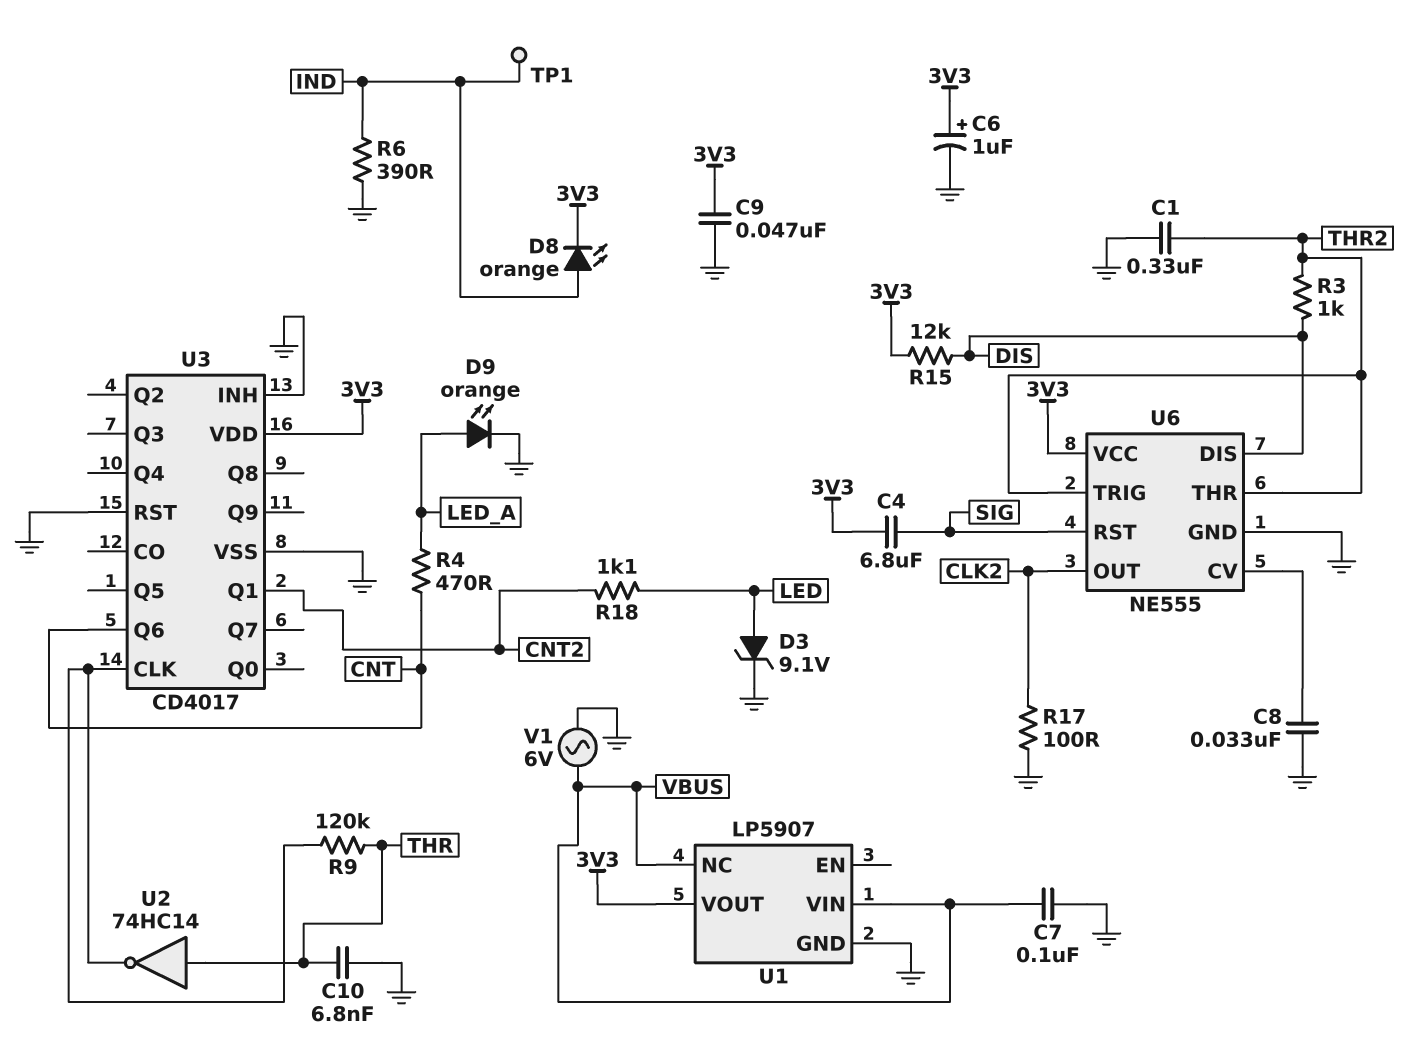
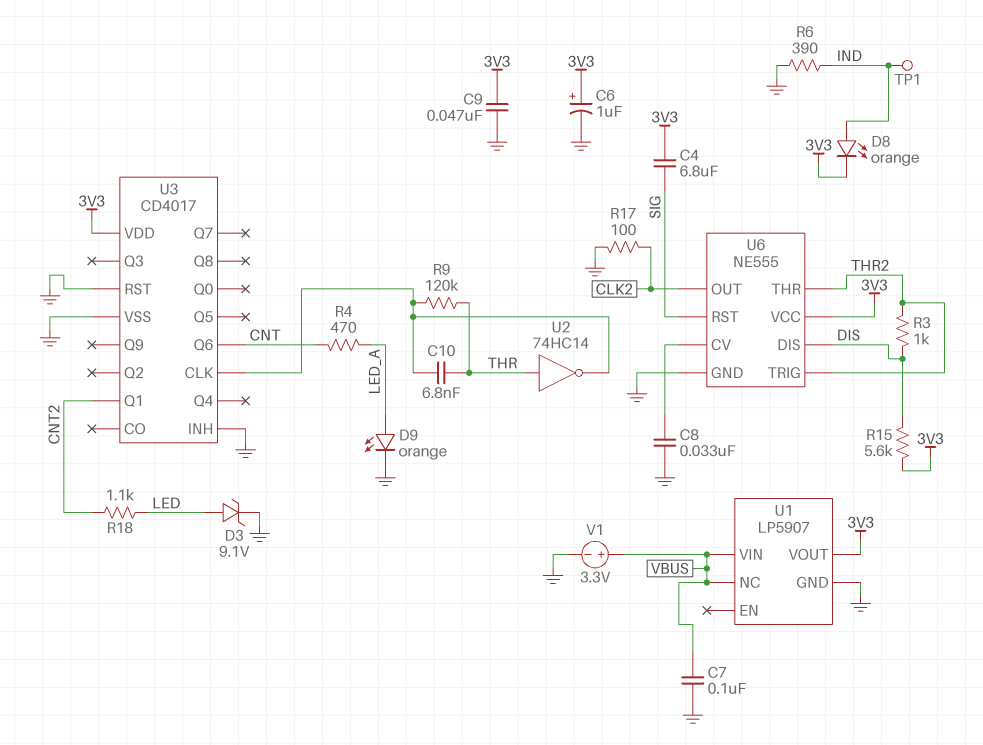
C1: 330nF (GND, THR2) -> none
C10: 6.8nF (GND, THR) -> 6.8nF (THR, U3/CLK)
R15: 12k (3V3, DIS) -> 5.6k (3V3, DIS)
V1: AC 6V (GND, VBUS) -> 3.3V (plus VBUS, minus GND)

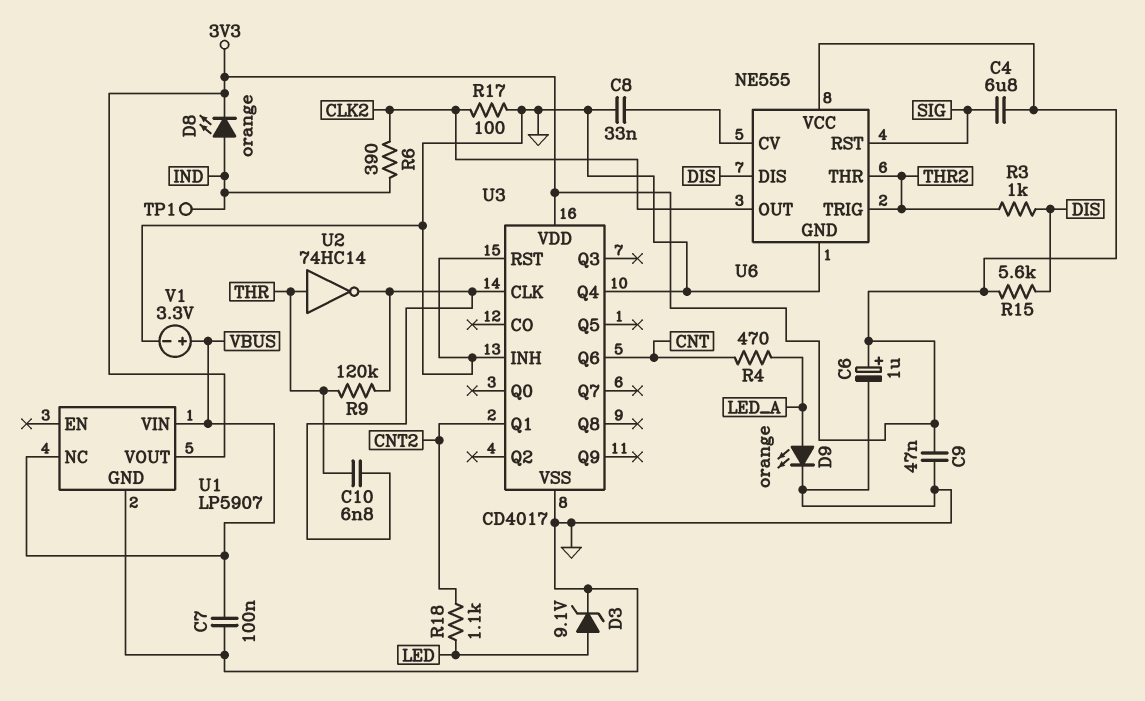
R6: 390 (GND, IND) -> 390 (CLK2, IND)
U3 pin Q4: none -> GND

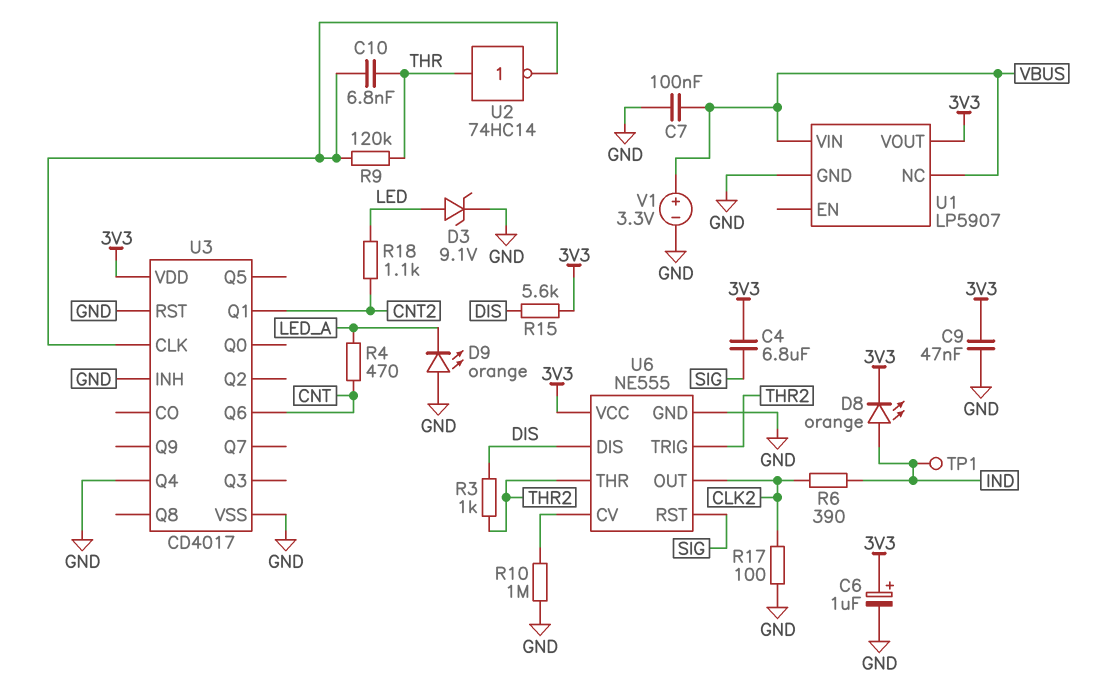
C8: 33nF (GND, U6/CV) -> none
D9: LED orange (A LED_A, K GND) -> LED orange (A GND, K LED_A)
R10: none -> 1M (GND, U6/CV)

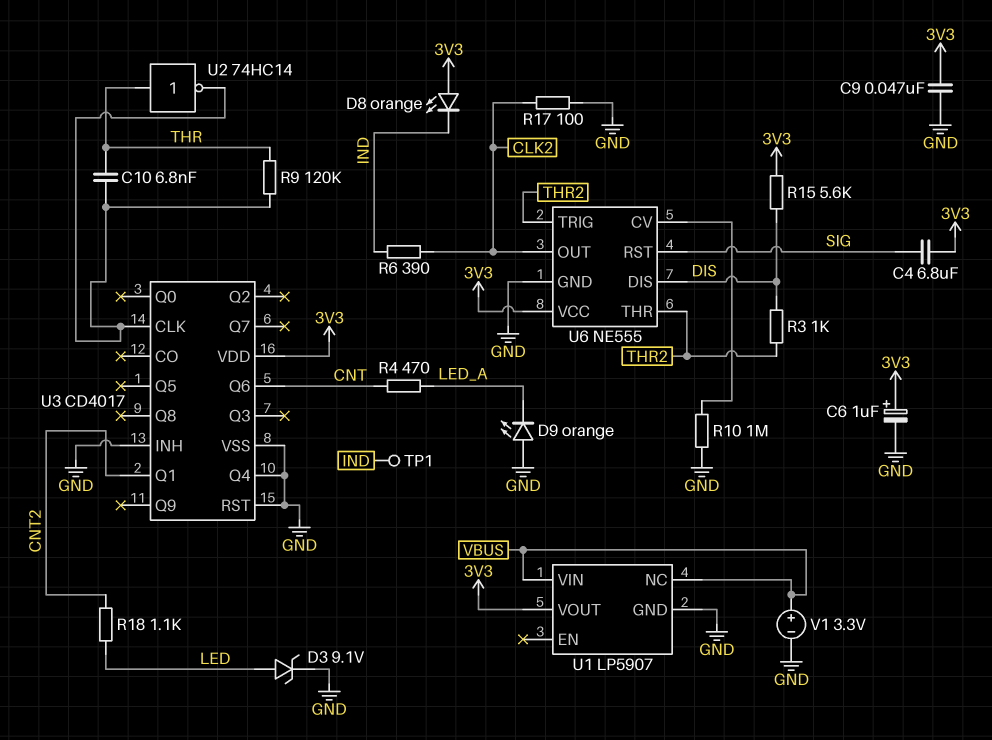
C7: 100nF (GND, VBUS) -> none
D8: LED orange (A IND, K 3V3) -> LED orange (A 3V3, K IND)

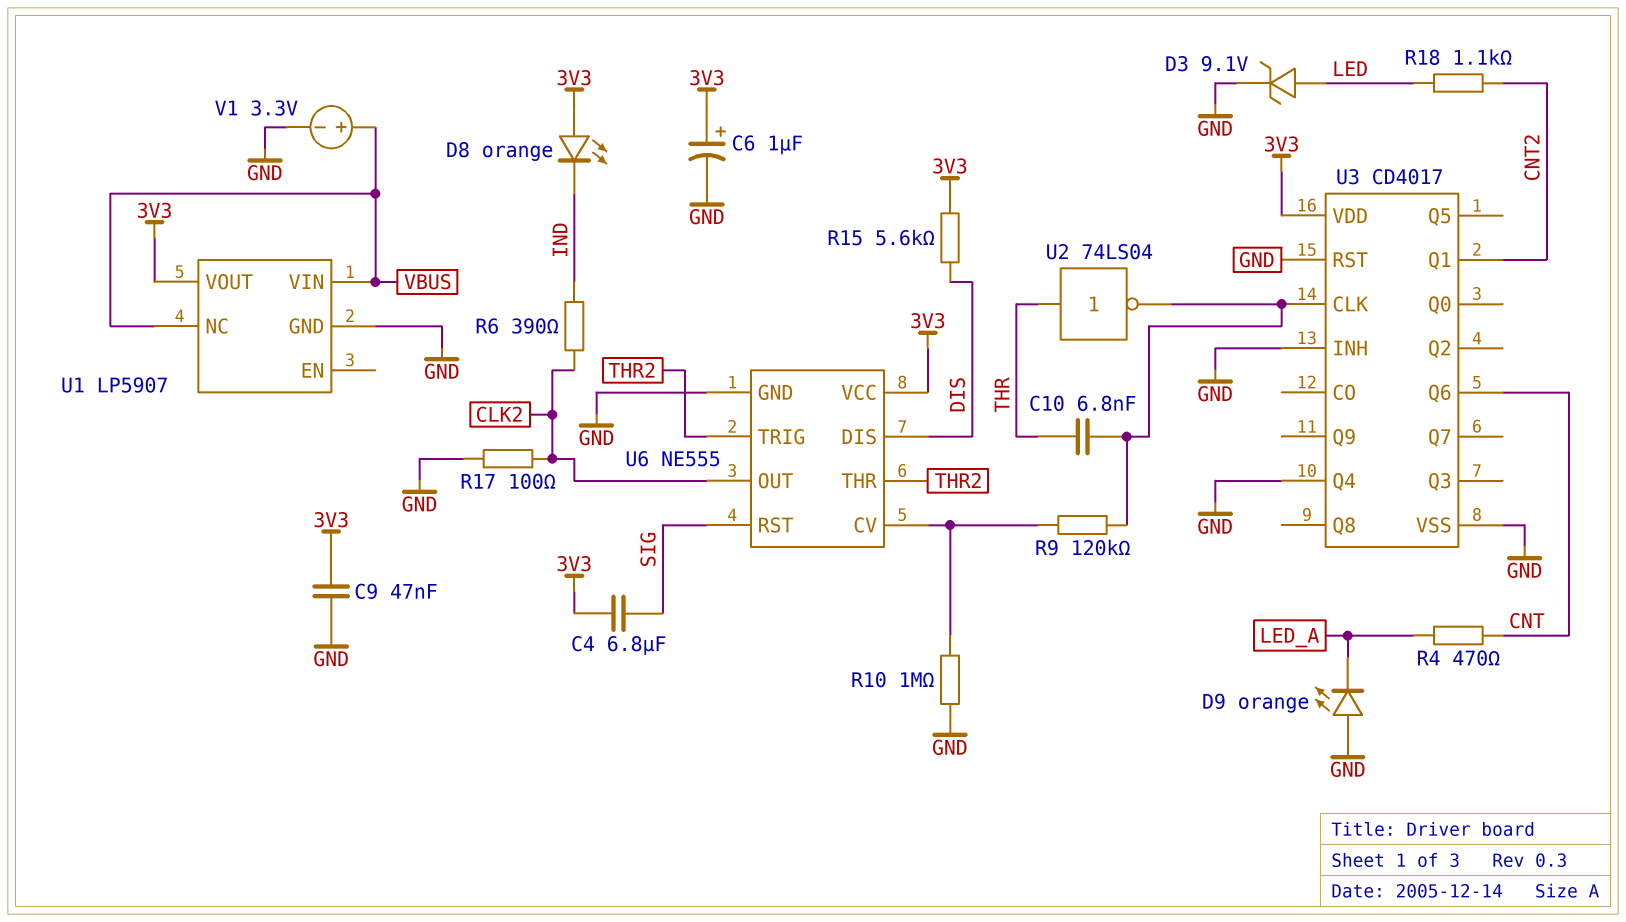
R3: 1k (DIS, THR2) -> none
R9: 120k (THR, U3/CLK) -> 120k (U3/CLK, U6/CV)
TP1: test point (IND) -> none
U2: NOT 74HC14 (in THR, out U3/CLK) -> NOT 74LS04 (in THR, out U3/CLK)

